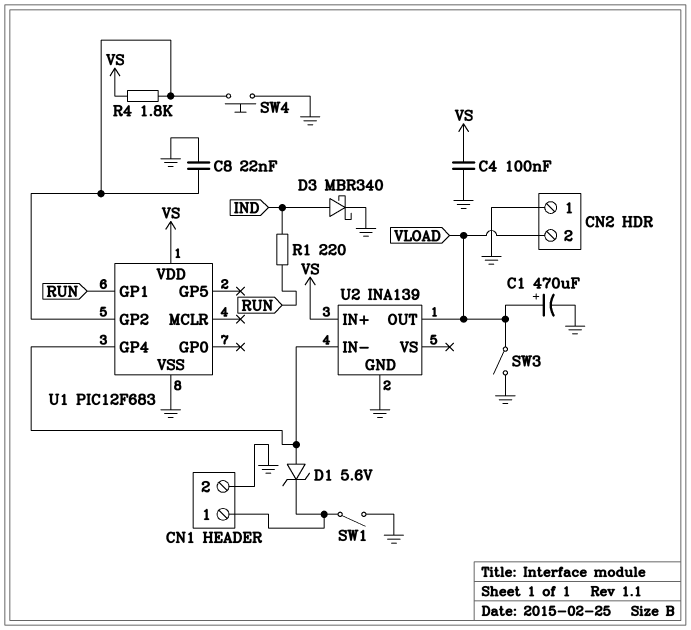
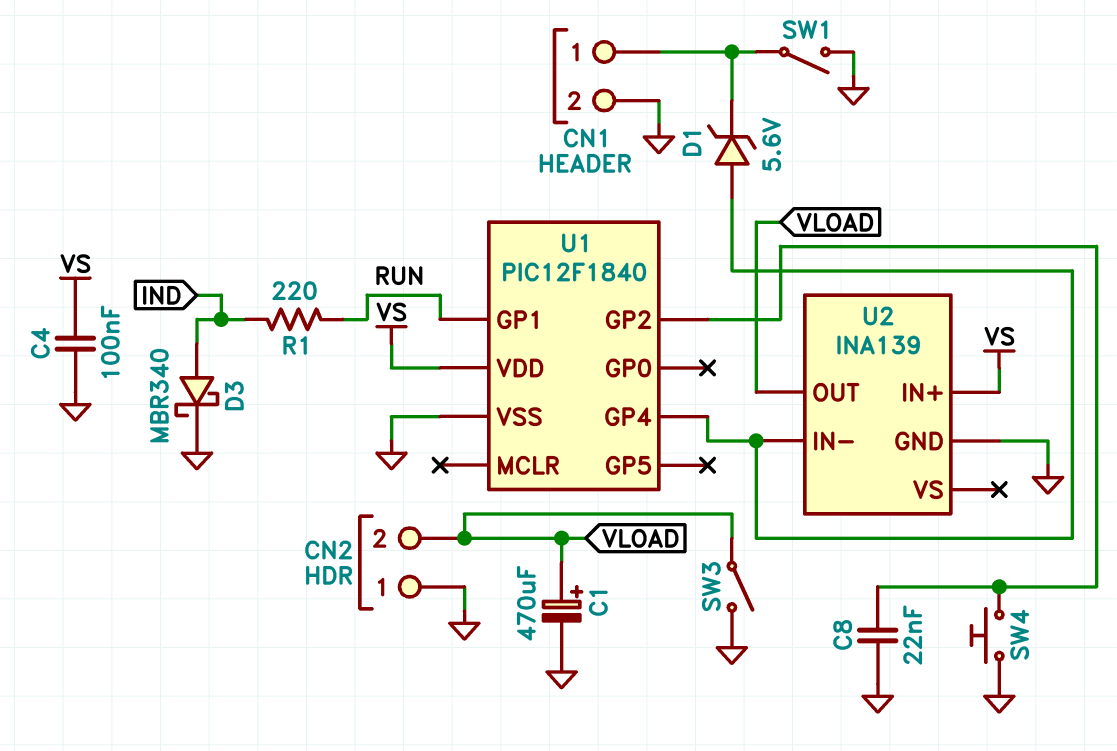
R4: 1.8k (U1/GP2, VS) -> none
U1: PIC12F683 -> PIC12F1840

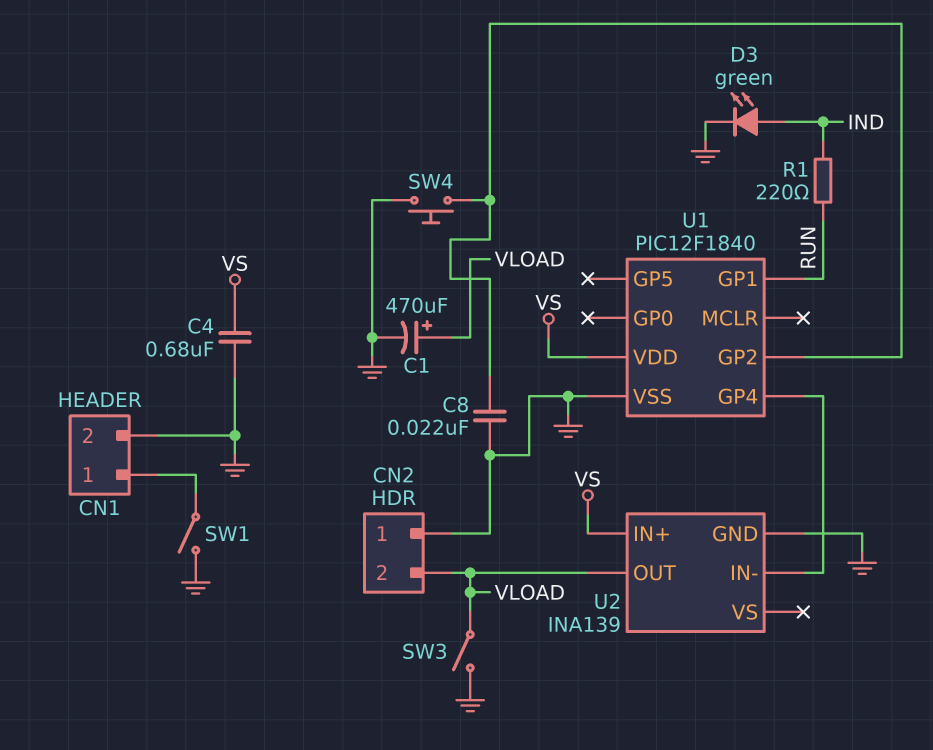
C4: 100nF (GND, VS) -> 680nF (GND, VS)
D1: zener 5.6V (A U1/GP4, K CN1/1) -> none
D3: schottky MBR340 (A IND, K GND) -> LED green (A IND, K GND)

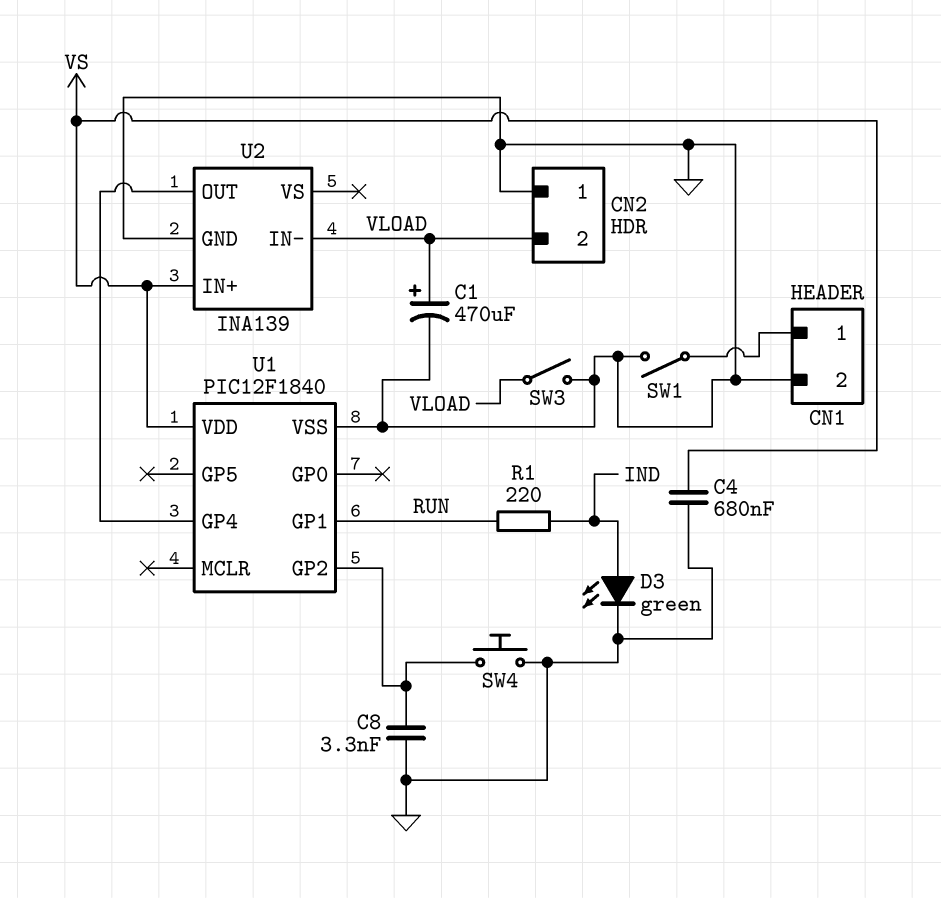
C8: 22nF (GND, U1/GP2) -> 3.3nF (GND, U1/GP2)
U2 pin IN-: U1/GP4 -> VLOAD
U2 pin OUT: VLOAD -> U1/GP4

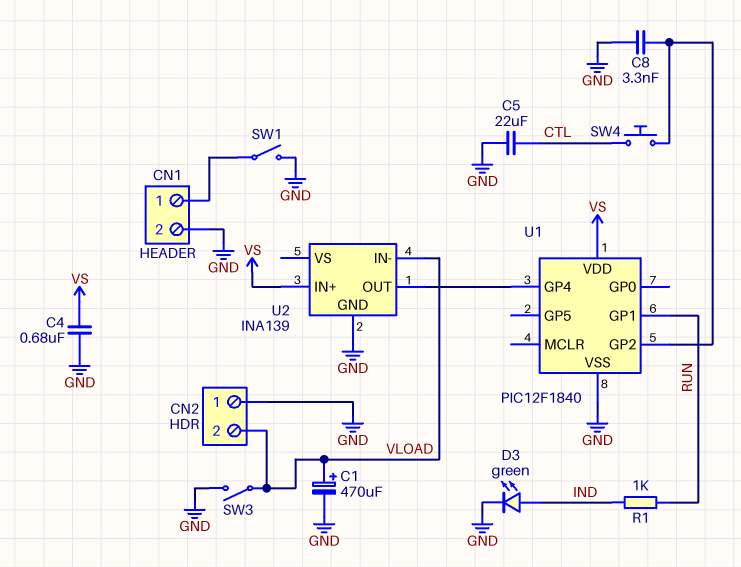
C5: none -> 22uF (CTL, GND)
R1: 220 (IND, RUN) -> 1k (IND, RUN)
SW4: button (GND, U1/GP2) -> button (CTL, U1/GP2)

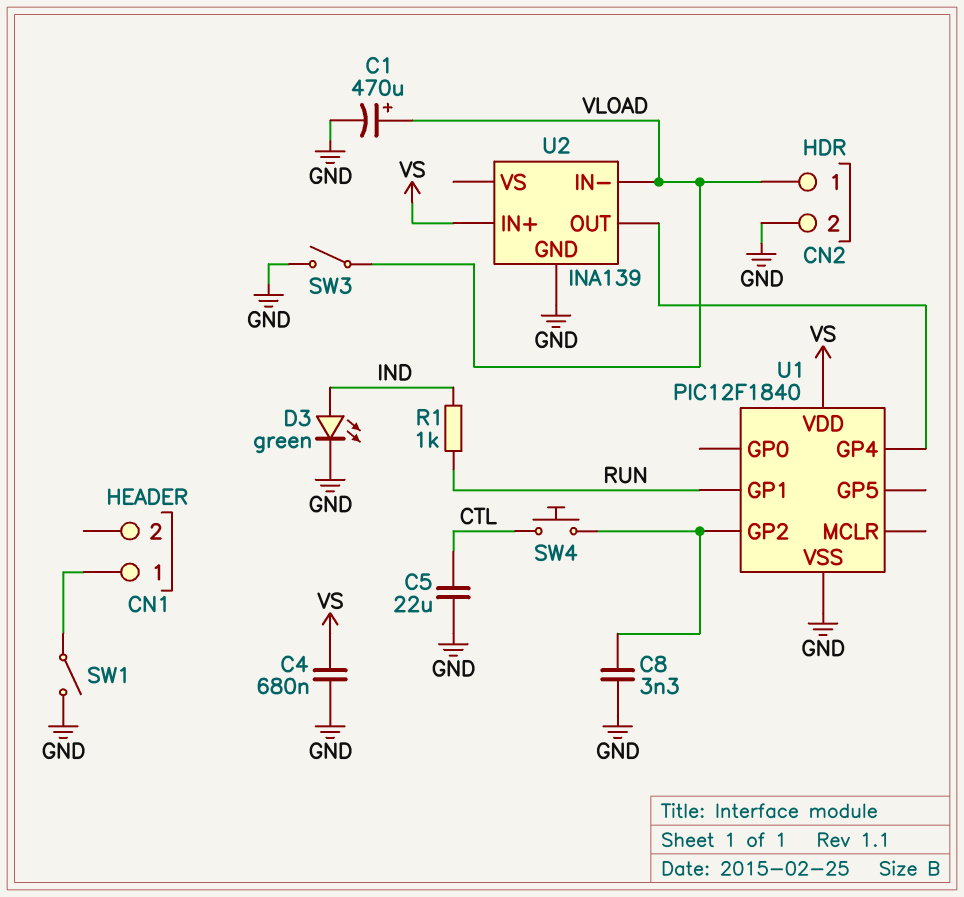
CN1 pin 2: GND -> none
CN2 pin 1: GND -> VLOAD
CN2 pin 2: VLOAD -> GND

